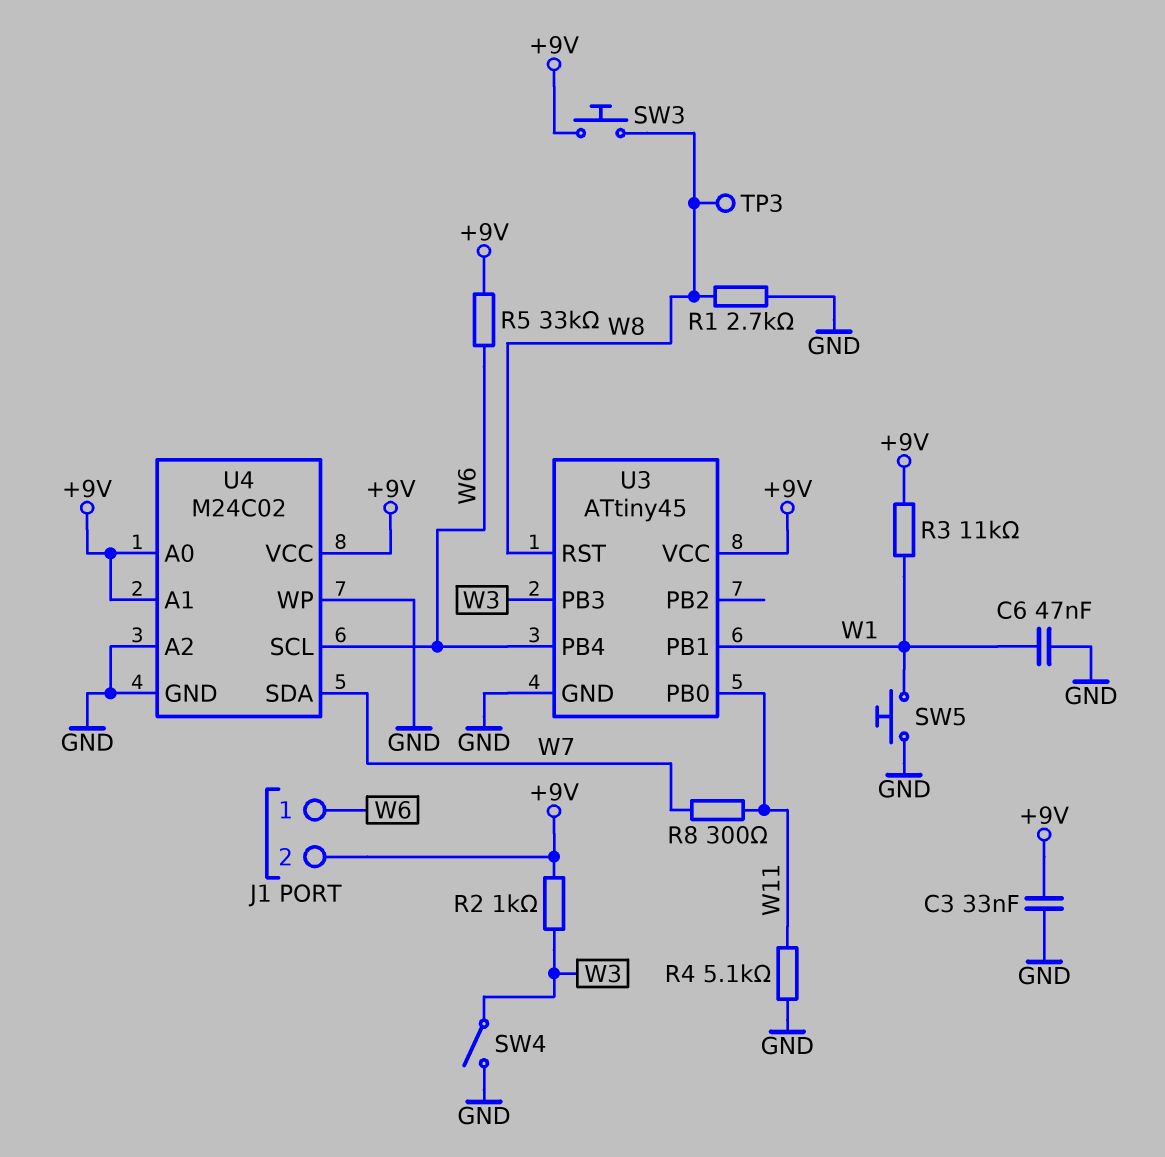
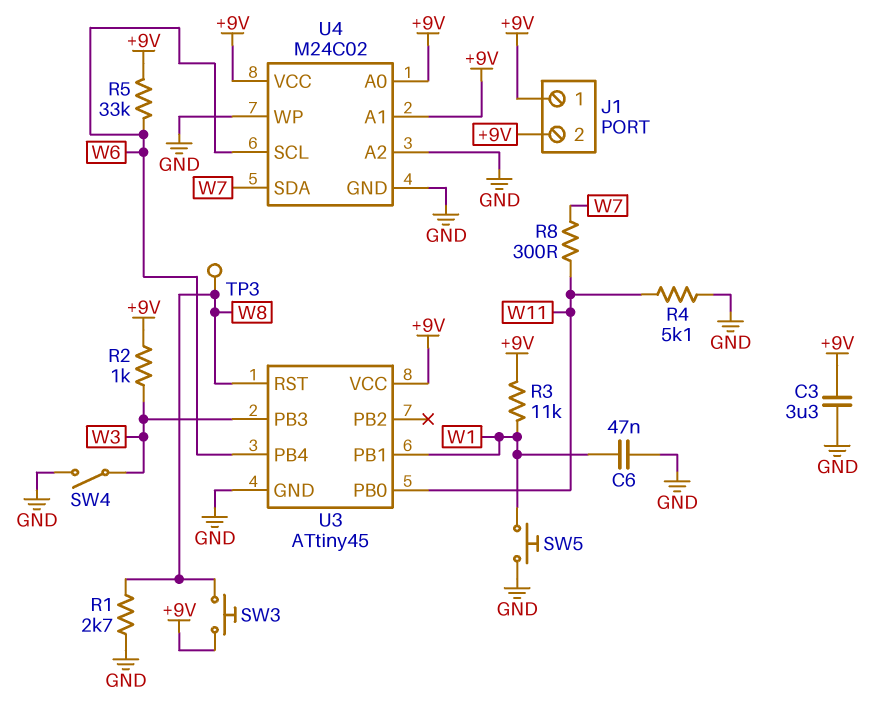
C3: 33nF (+9V, GND) -> 3.3uF (+9V, GND)
J1 pin 1: W6 -> +9V

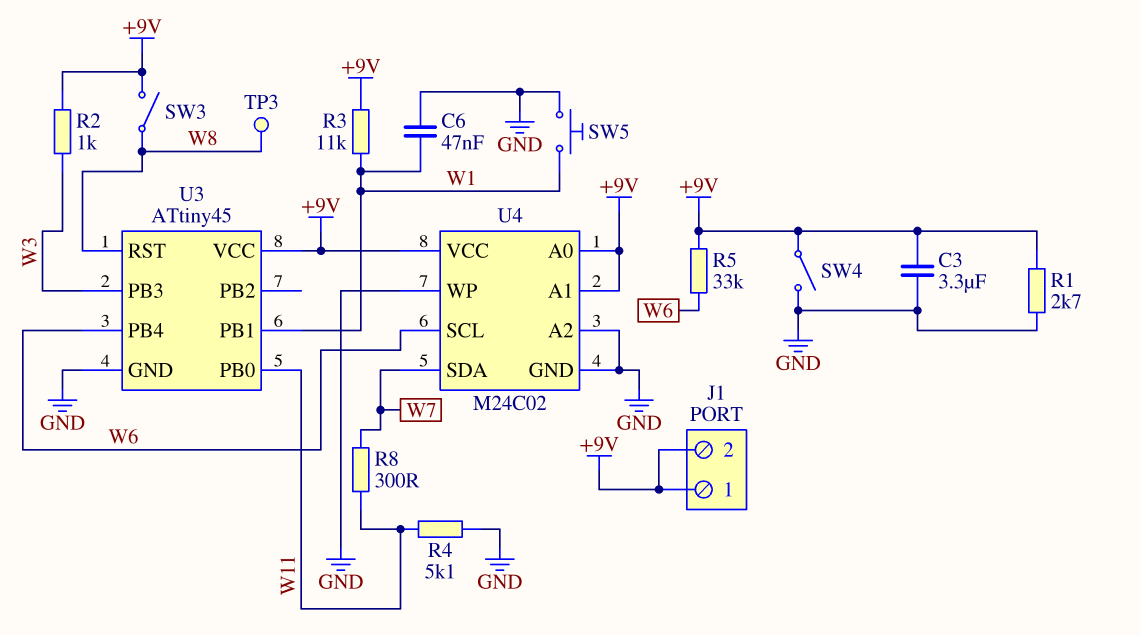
R1: 2.7k (GND, W8) -> 2.7k (+9V, GND)
SW3: button (+9V, W8) -> switch (+9V, W8)
SW4: switch (GND, W3) -> switch (+9V, GND)

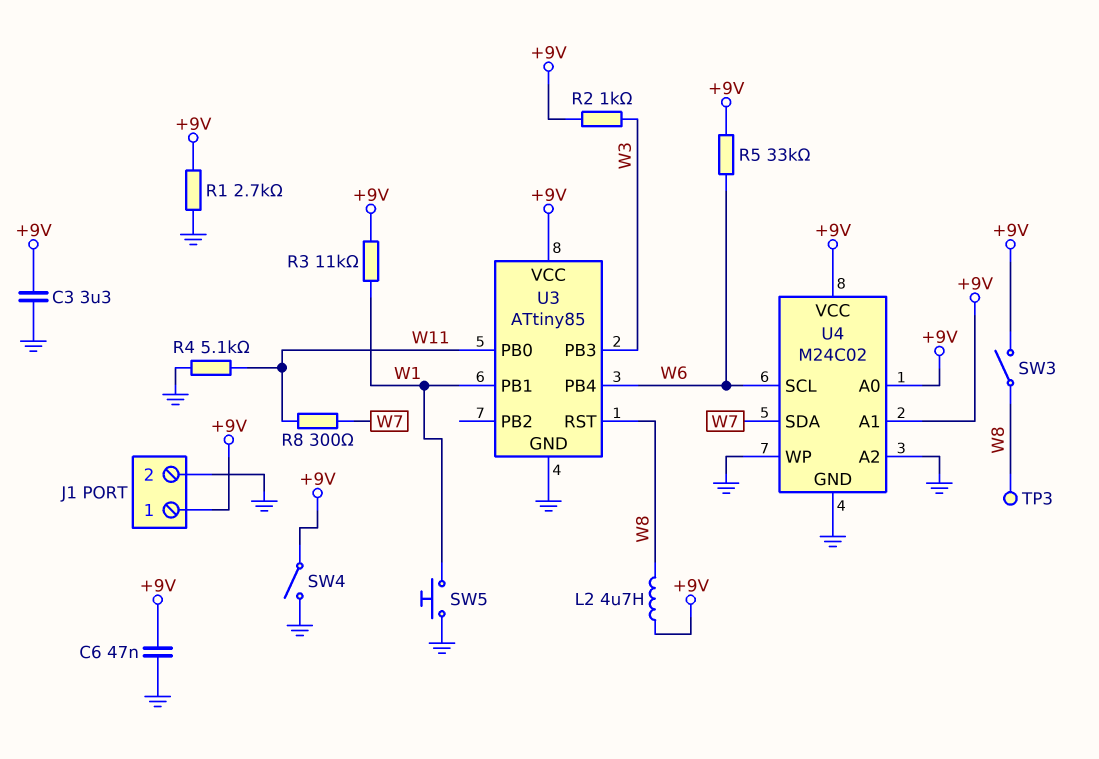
C6: 47nF (GND, W1) -> 47nF (+9V, GND)
J1 pin 2: +9V -> GND
L2: none -> 4.7uH (+9V, W8)
U3: ATtiny45 -> ATtiny85

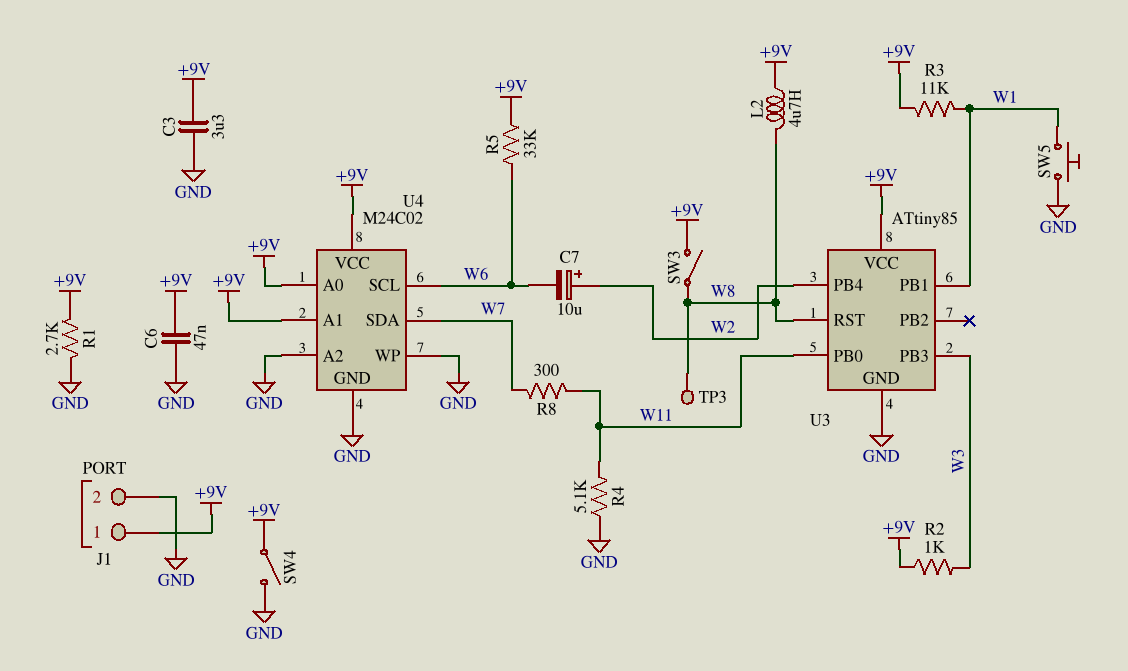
C7: none -> 10uF (plus W2, minus W6)
U3 pin PB4: W6 -> W2

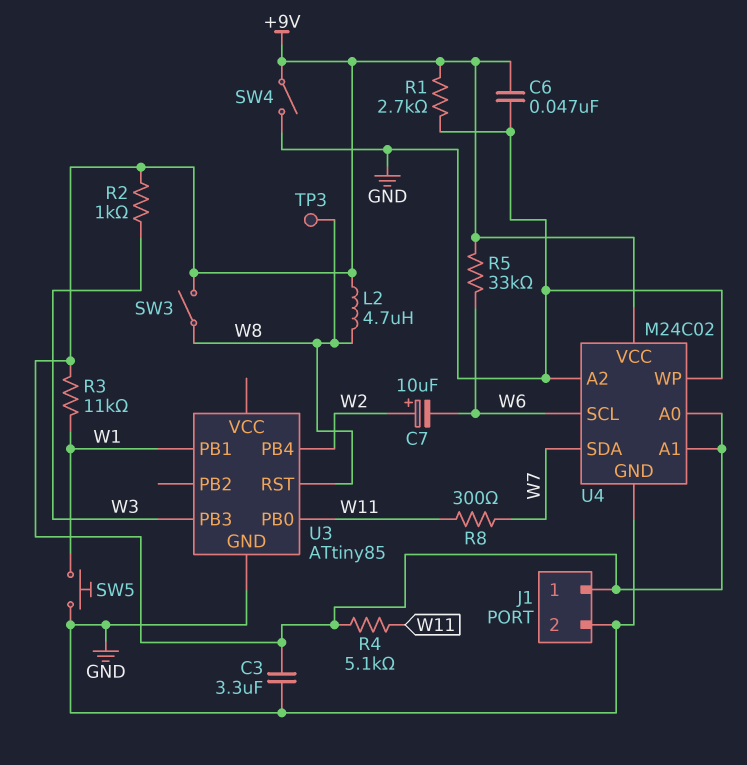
R4: 5.1k (GND, W11) -> 5.1k (+9V, W11)
U3 pin VCC: +9V -> none

